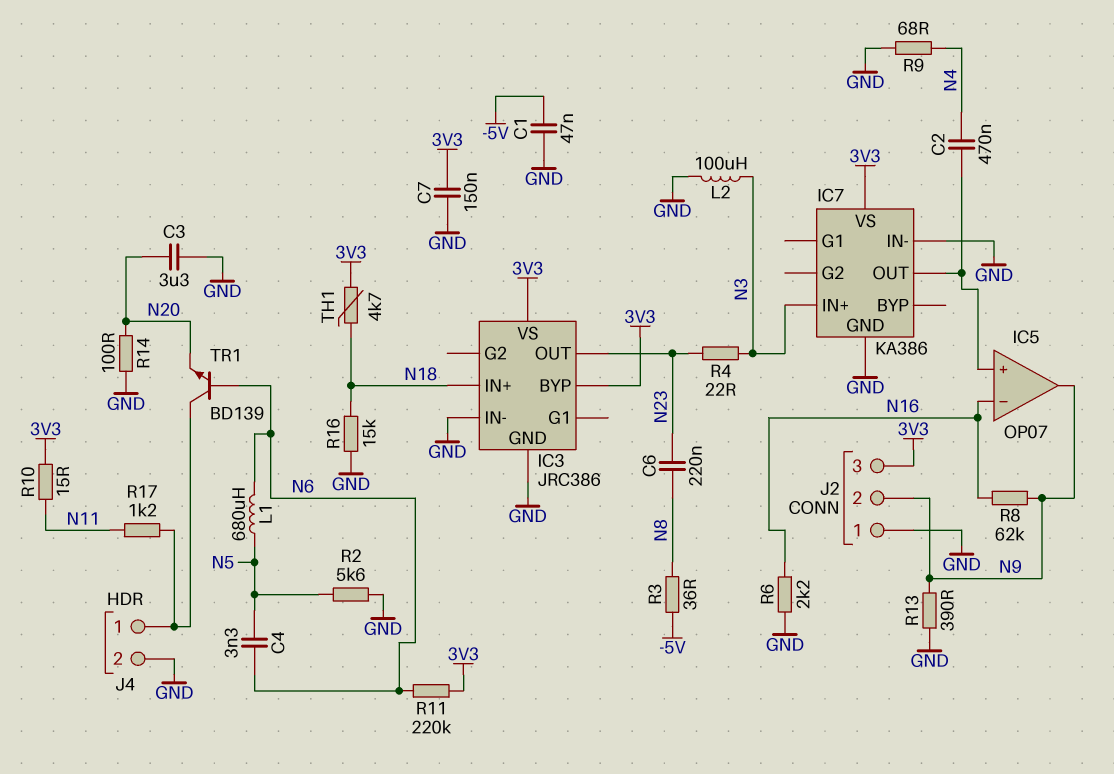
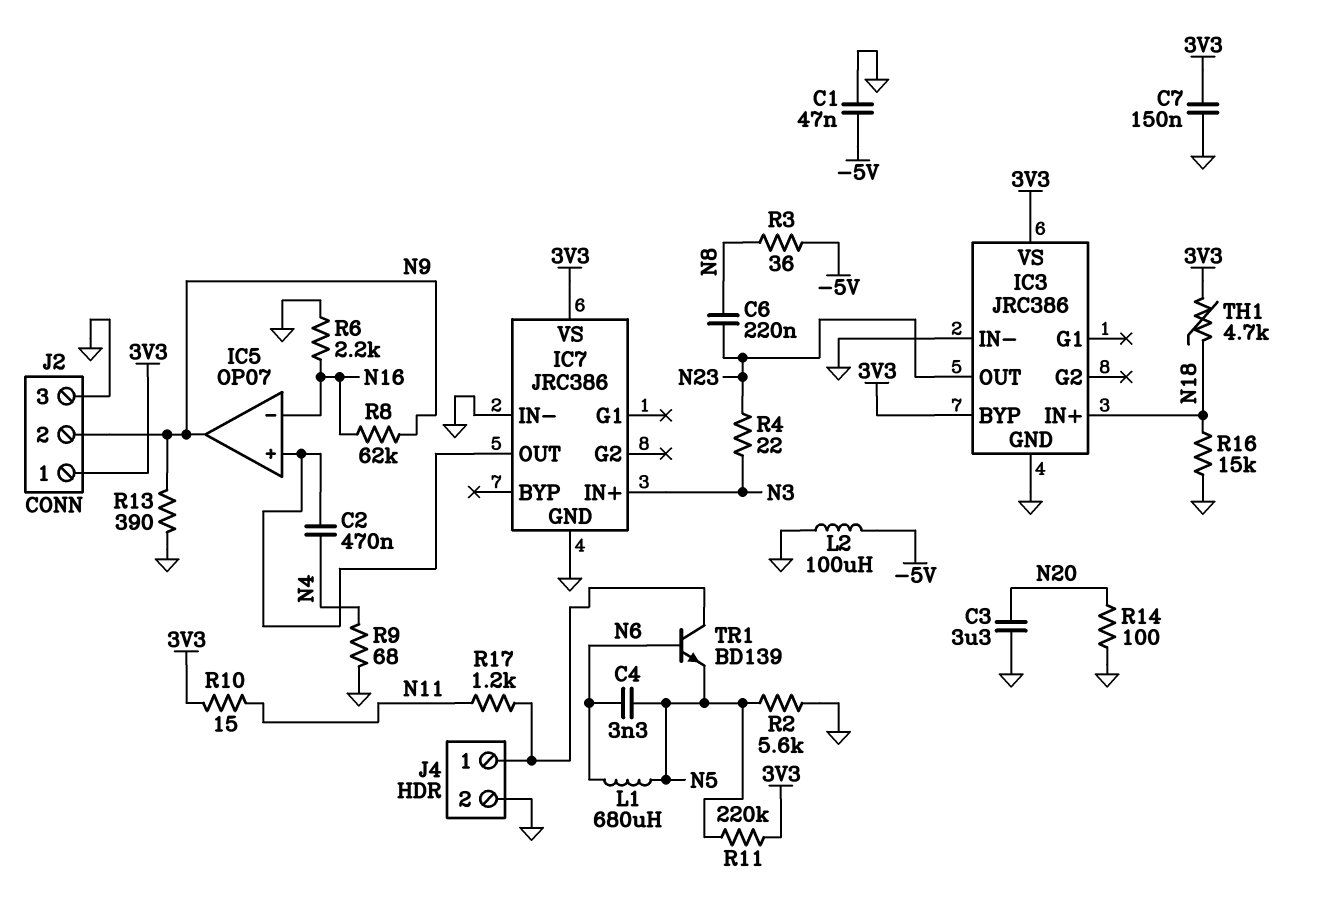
IC7: KA386 -> JRC386
J2 pin 1: GND -> 3V3
J2 pin 3: 3V3 -> GND
L2: 100uH (GND, N3) -> 100uH (-5V, GND)
R11: 220k (3V3, N6) -> 220k (3V3, N5)
TR1: NPN BD139 (B N6, C J4/1, E N20) -> NPN BD139 (B N6, C J4/1, E N5)

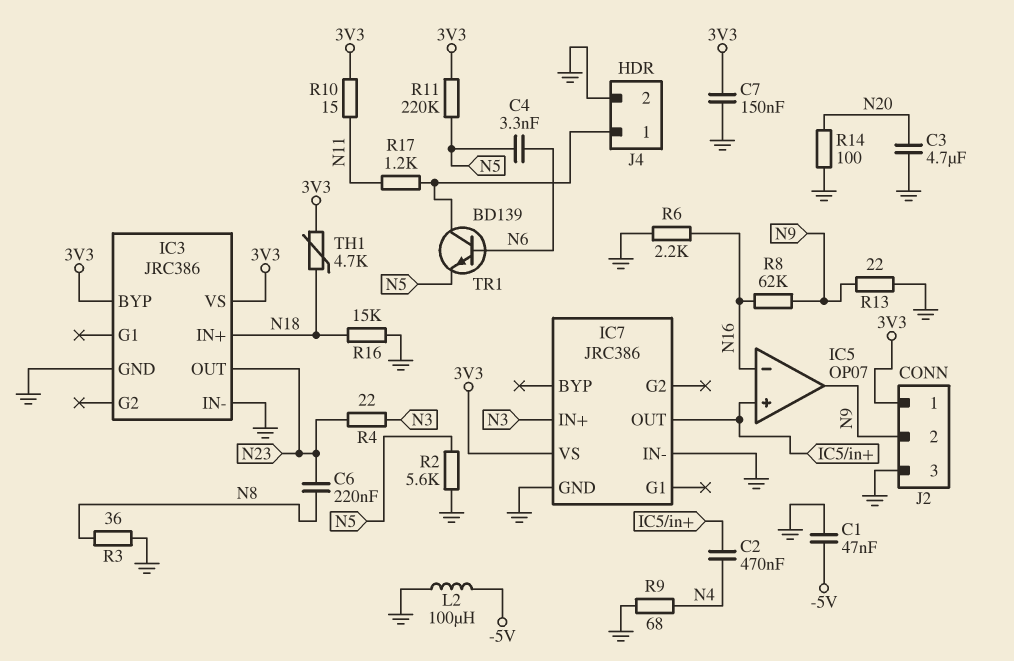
C3: 3.3uF (GND, N20) -> 4.7uF (GND, N20)
L1: 680uH (N5, N6) -> none
R3: 36 (-5V, N8) -> 36 (GND, N8)
R13: 390 (GND, N9) -> 22 (GND, N9)

